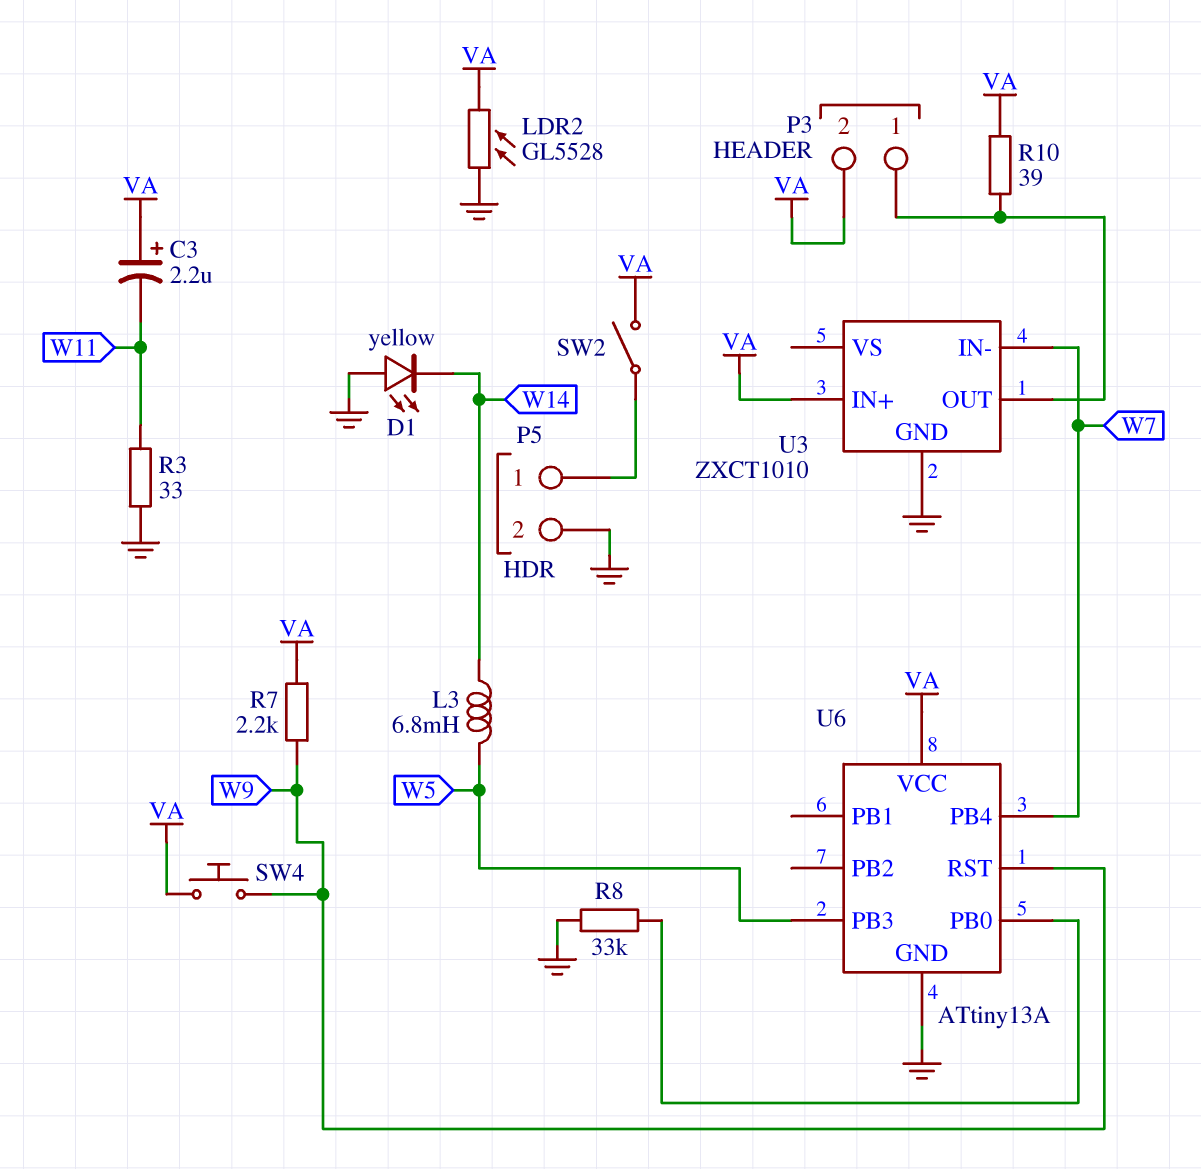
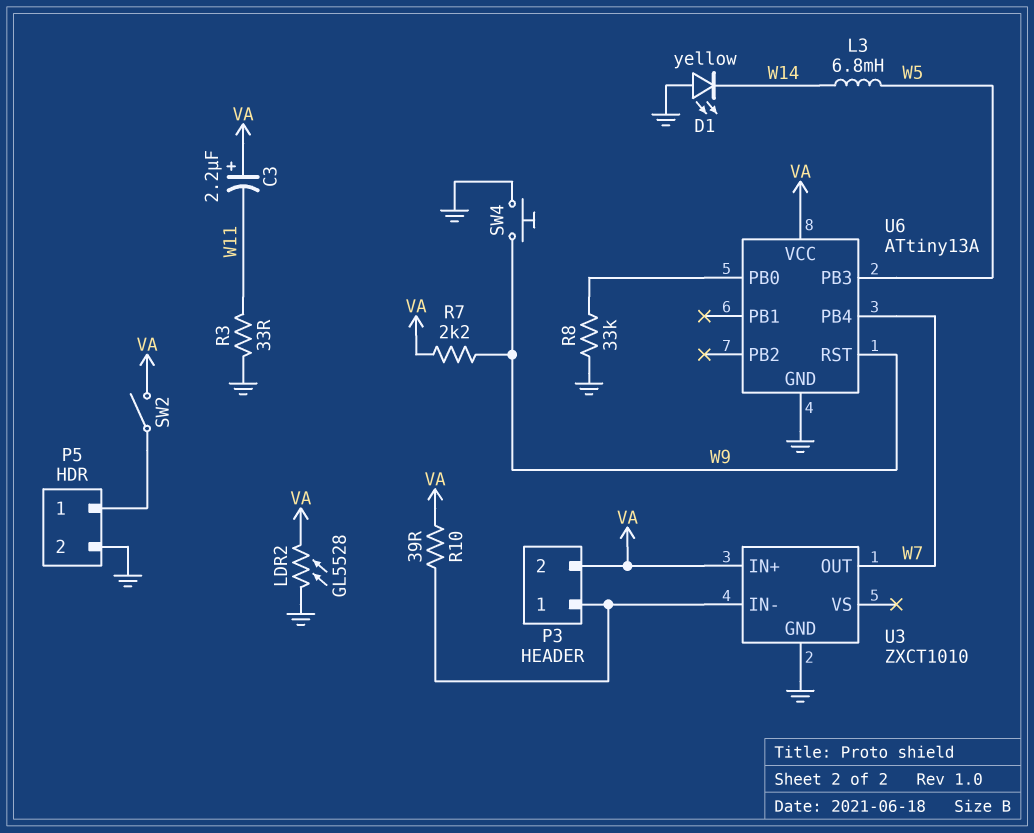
SW4: button (VA, W9) -> button (GND, W9)
U3 pin IN-: W7 -> P3/1
U3 pin OUT: P3/1 -> W7

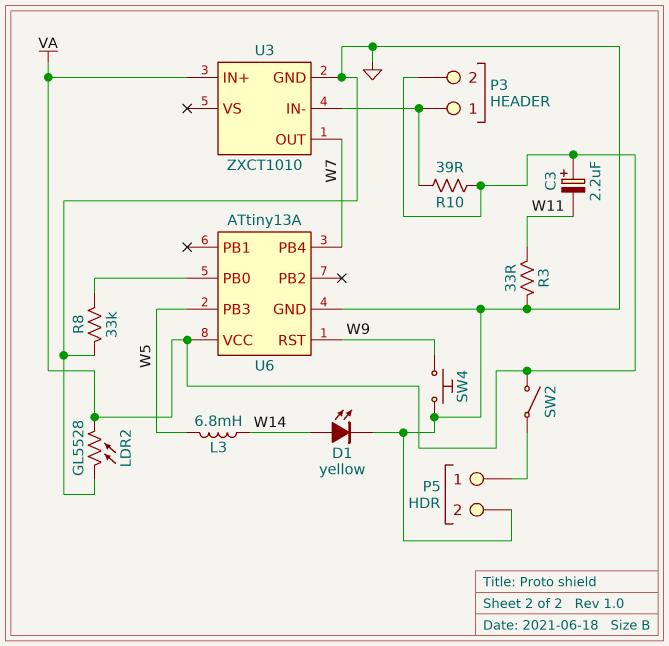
D1: LED yellow (A GND, K W14) -> LED yellow (A W14, K GND)
R7: 2.2k (VA, W9) -> none

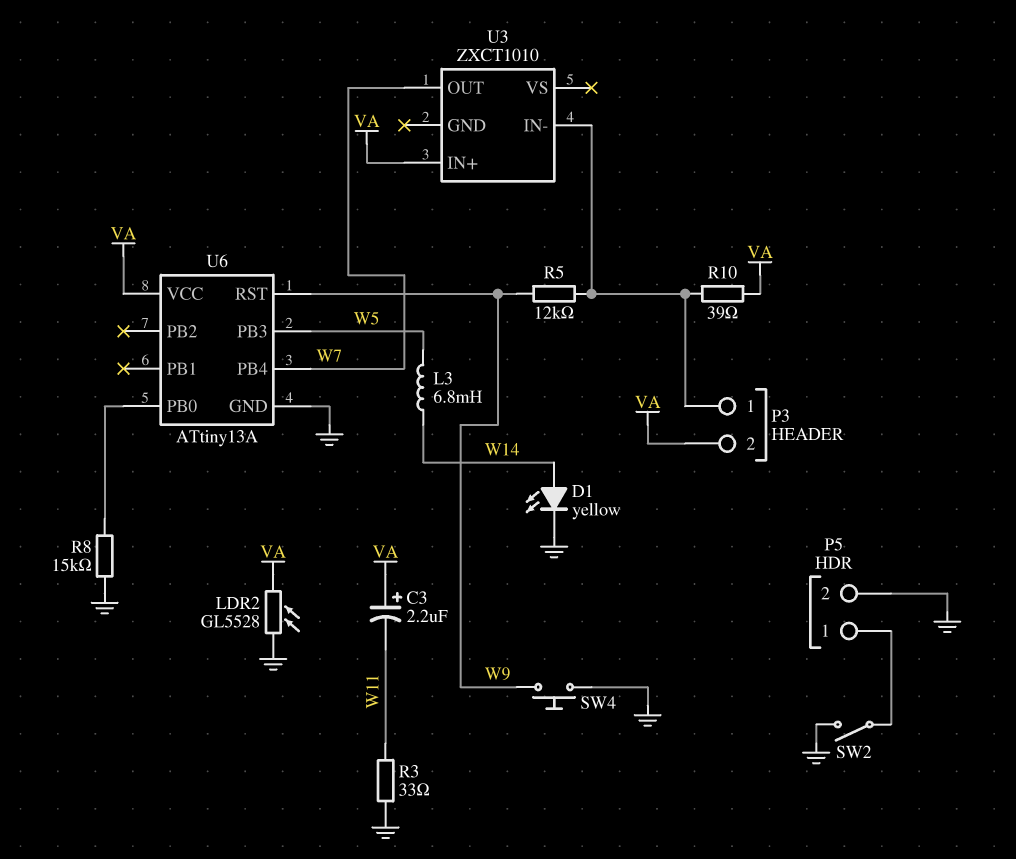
R5: none -> 12k (P3/1, W9)
R8: 33k (GND, U6/PB0) -> 15k (GND, U6/PB0)
SW2: switch (P5/1, VA) -> switch (GND, P5/1)
U3 pin GND: GND -> none

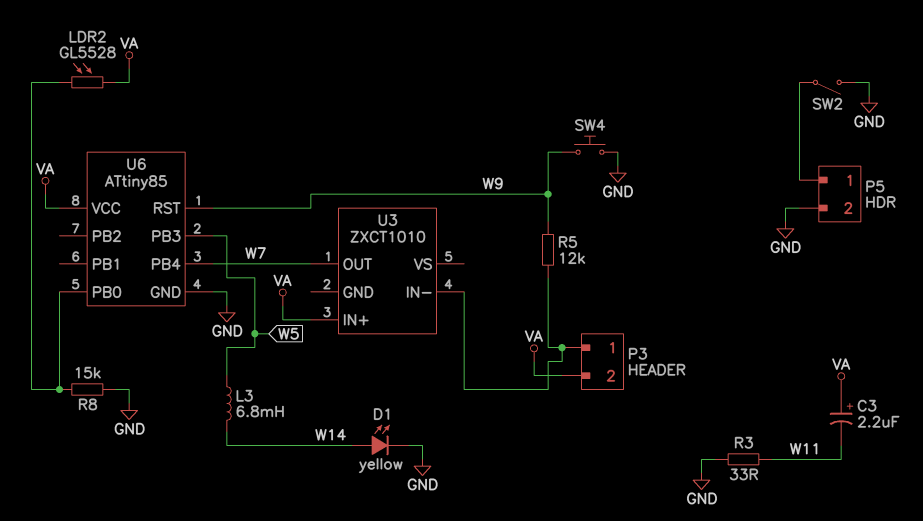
LDR2: GL5528 (GND, VA) -> GL5528 (U6/PB0, VA)
R10: 39 (P3/1, VA) -> none
U6: ATtiny13A -> ATtiny85

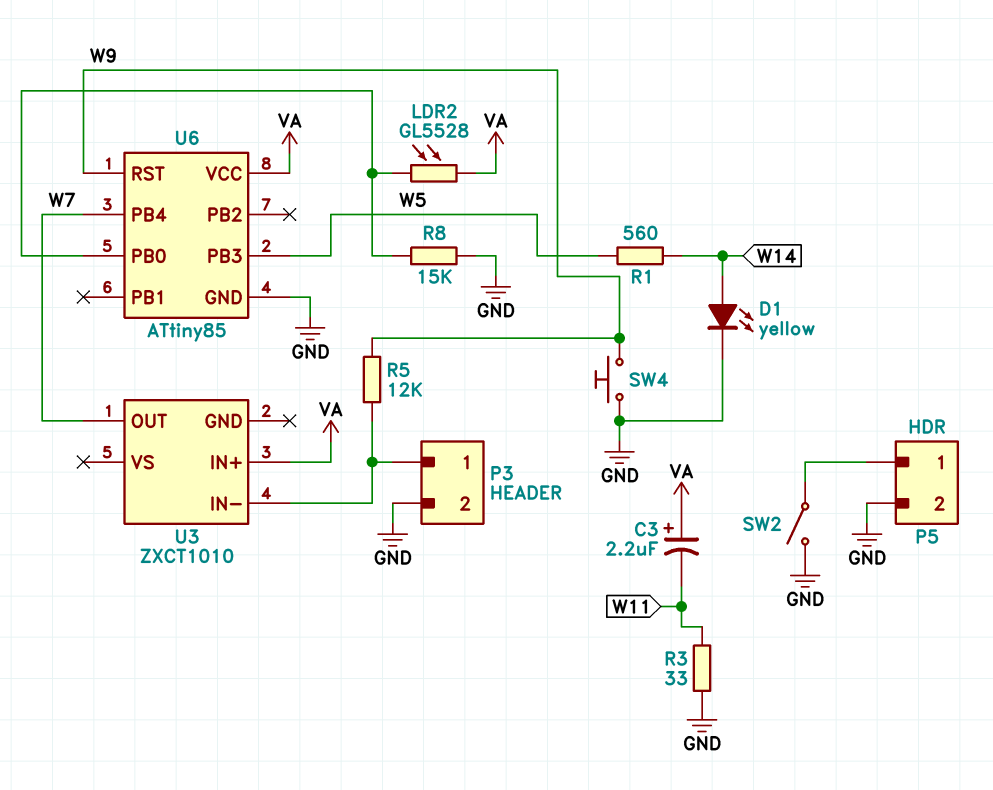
L3: 6.8mH (W5, W14) -> none
P3 pin 2: VA -> GND
R1: none -> 560 (W5, W14)

